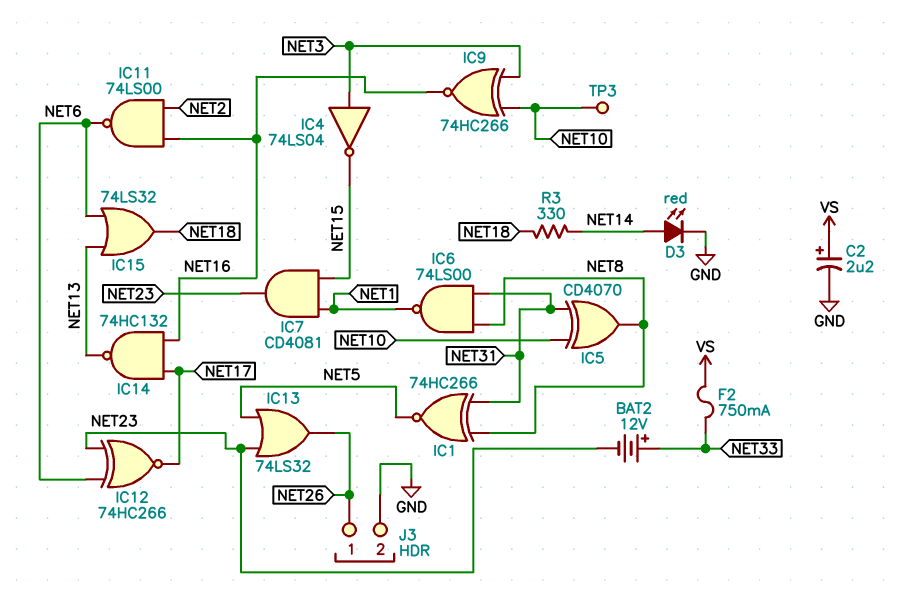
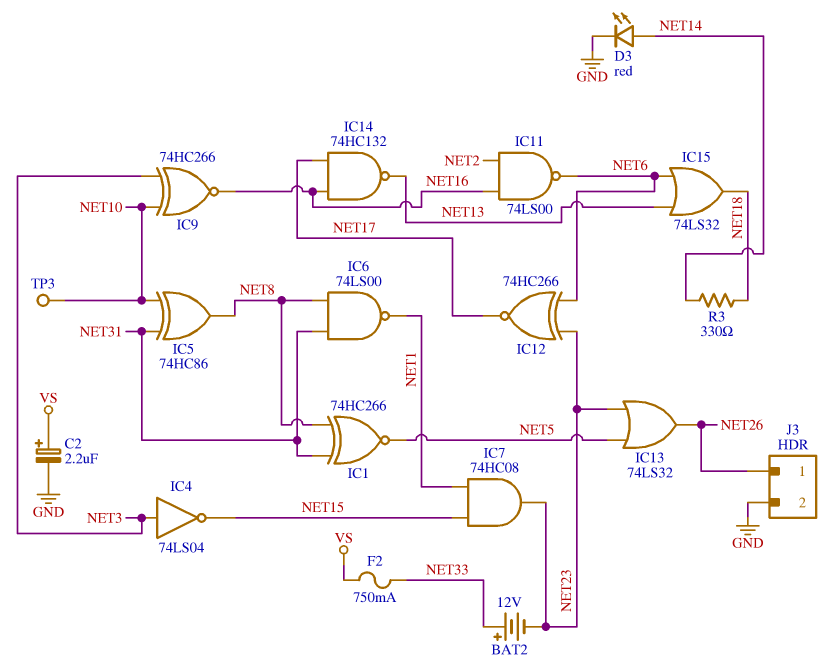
IC5: XOR CD4070 (in NET10, in NET31, out NET8) -> XOR 74HC86 (in NET10, in NET31, out NET8)
IC7: AND CD4081 (in NET1, in NET15, out NET23) -> AND 74HC08 (in NET1, in NET15, out NET23)

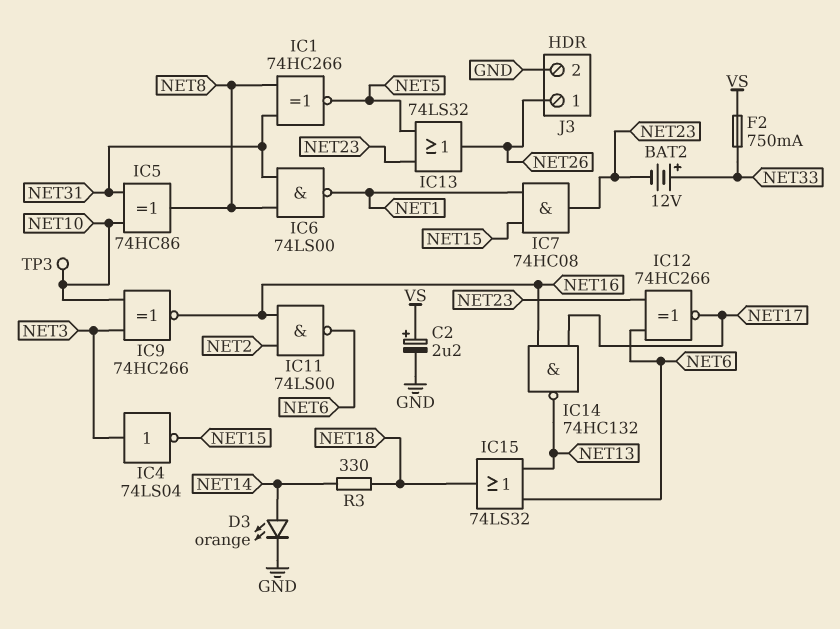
D3: LED red (A NET14, K GND) -> LED orange (A NET14, K GND)

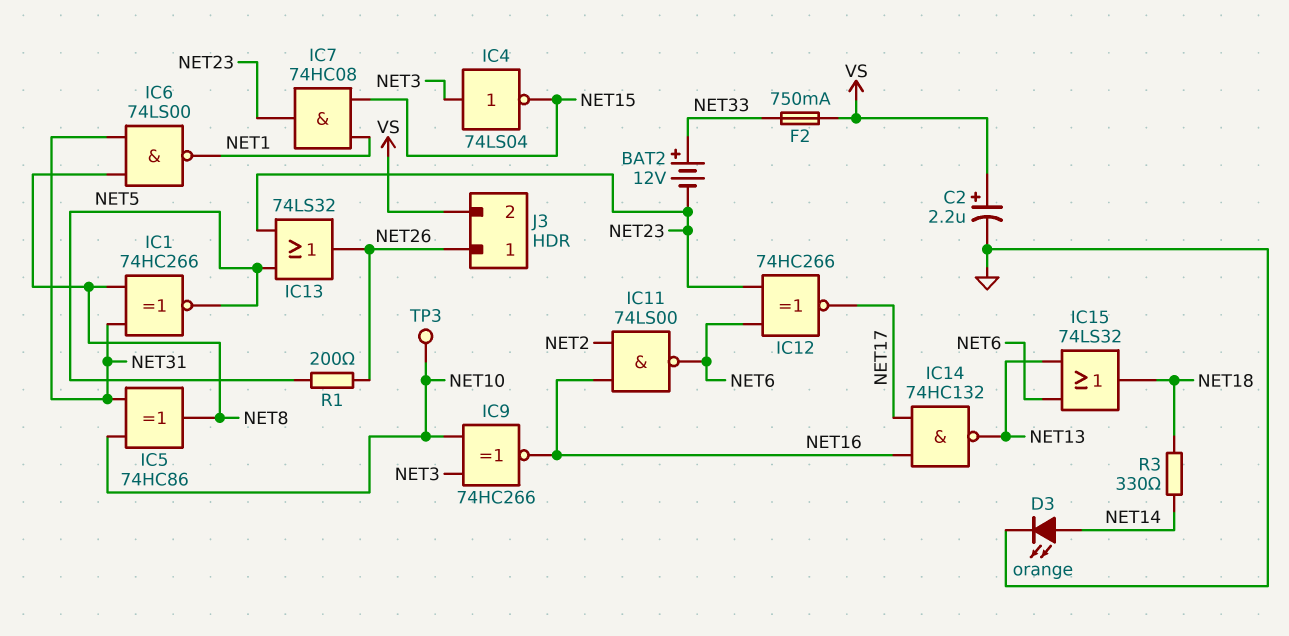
J3 pin 2: GND -> VS
R1: none -> 200 (NET5, NET26)

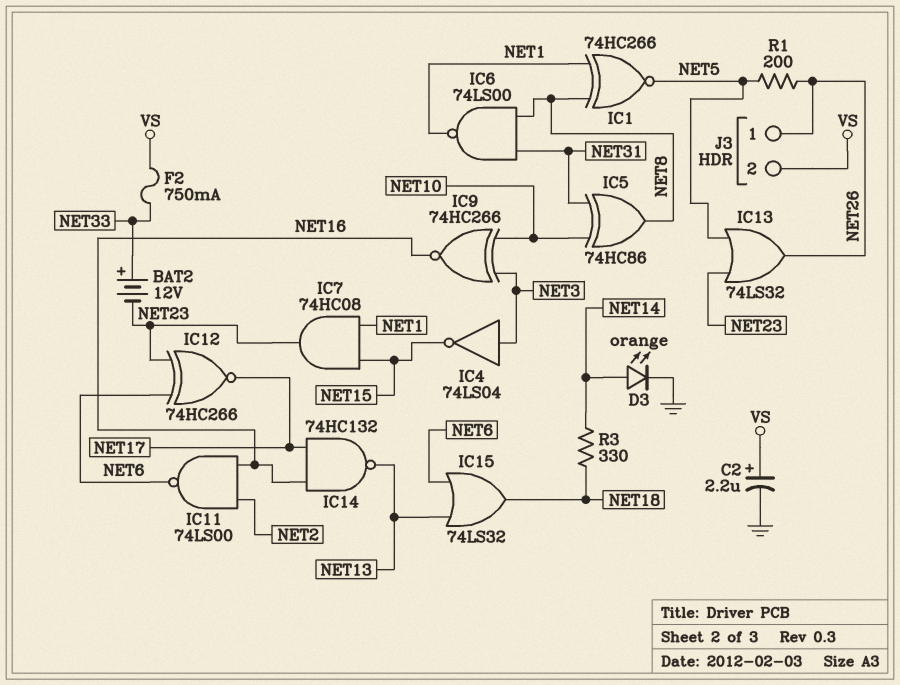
IC1: XNOR 74HC266 (in NET8, in NET31, out NET5) -> XNOR 74HC266 (in NET1, in NET8, out NET5)
TP3: test point (NET10) -> none

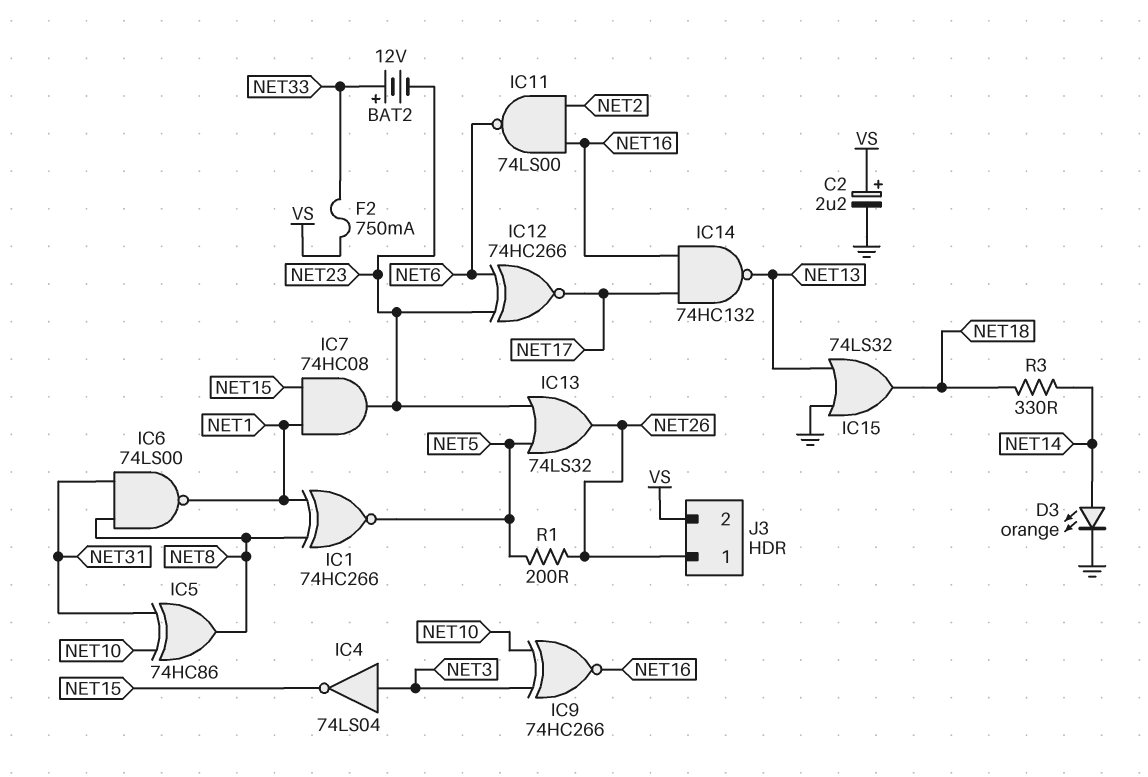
IC15: OR 74LS32 (in NET6, in NET13, out NET18) -> OR 74LS32 (in GND, in NET13, out NET18)

